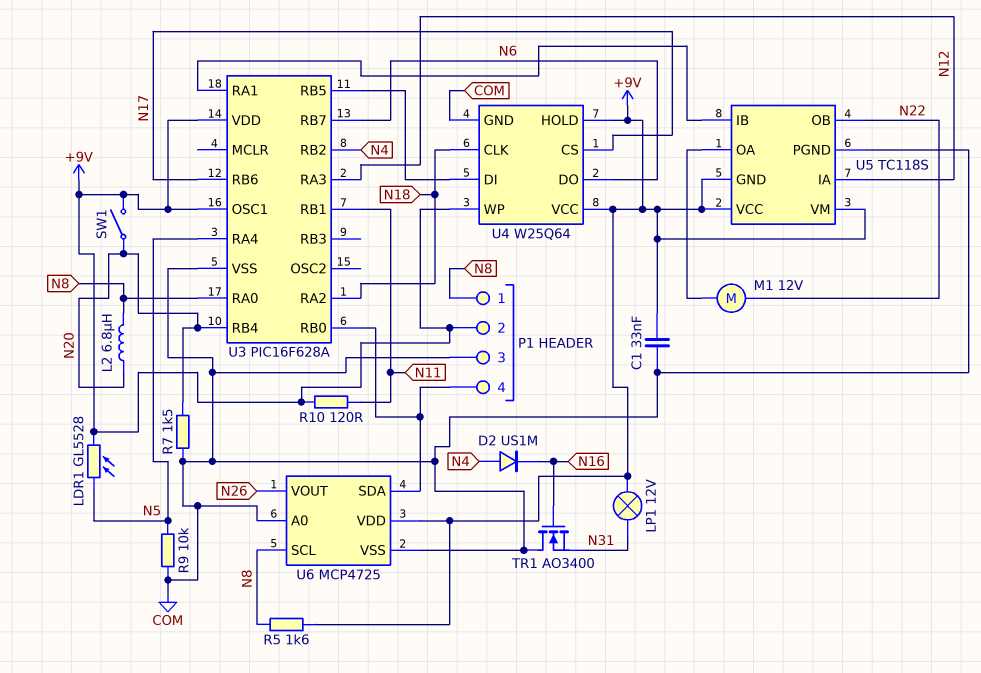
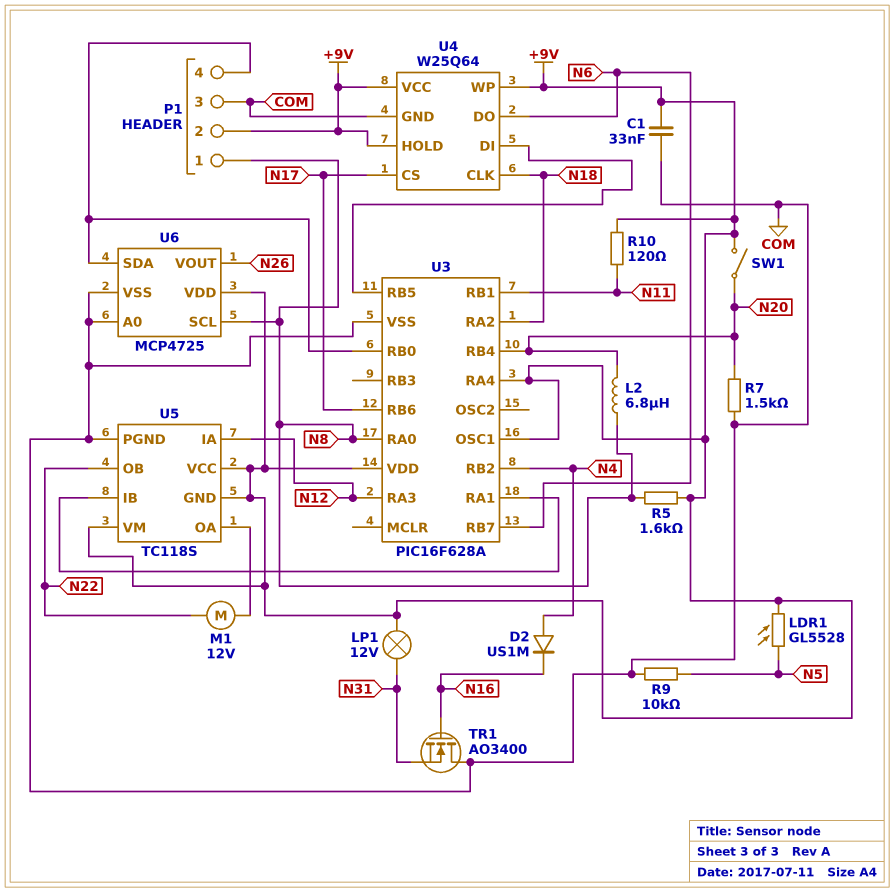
U3 pin RA4: N5 -> +9V

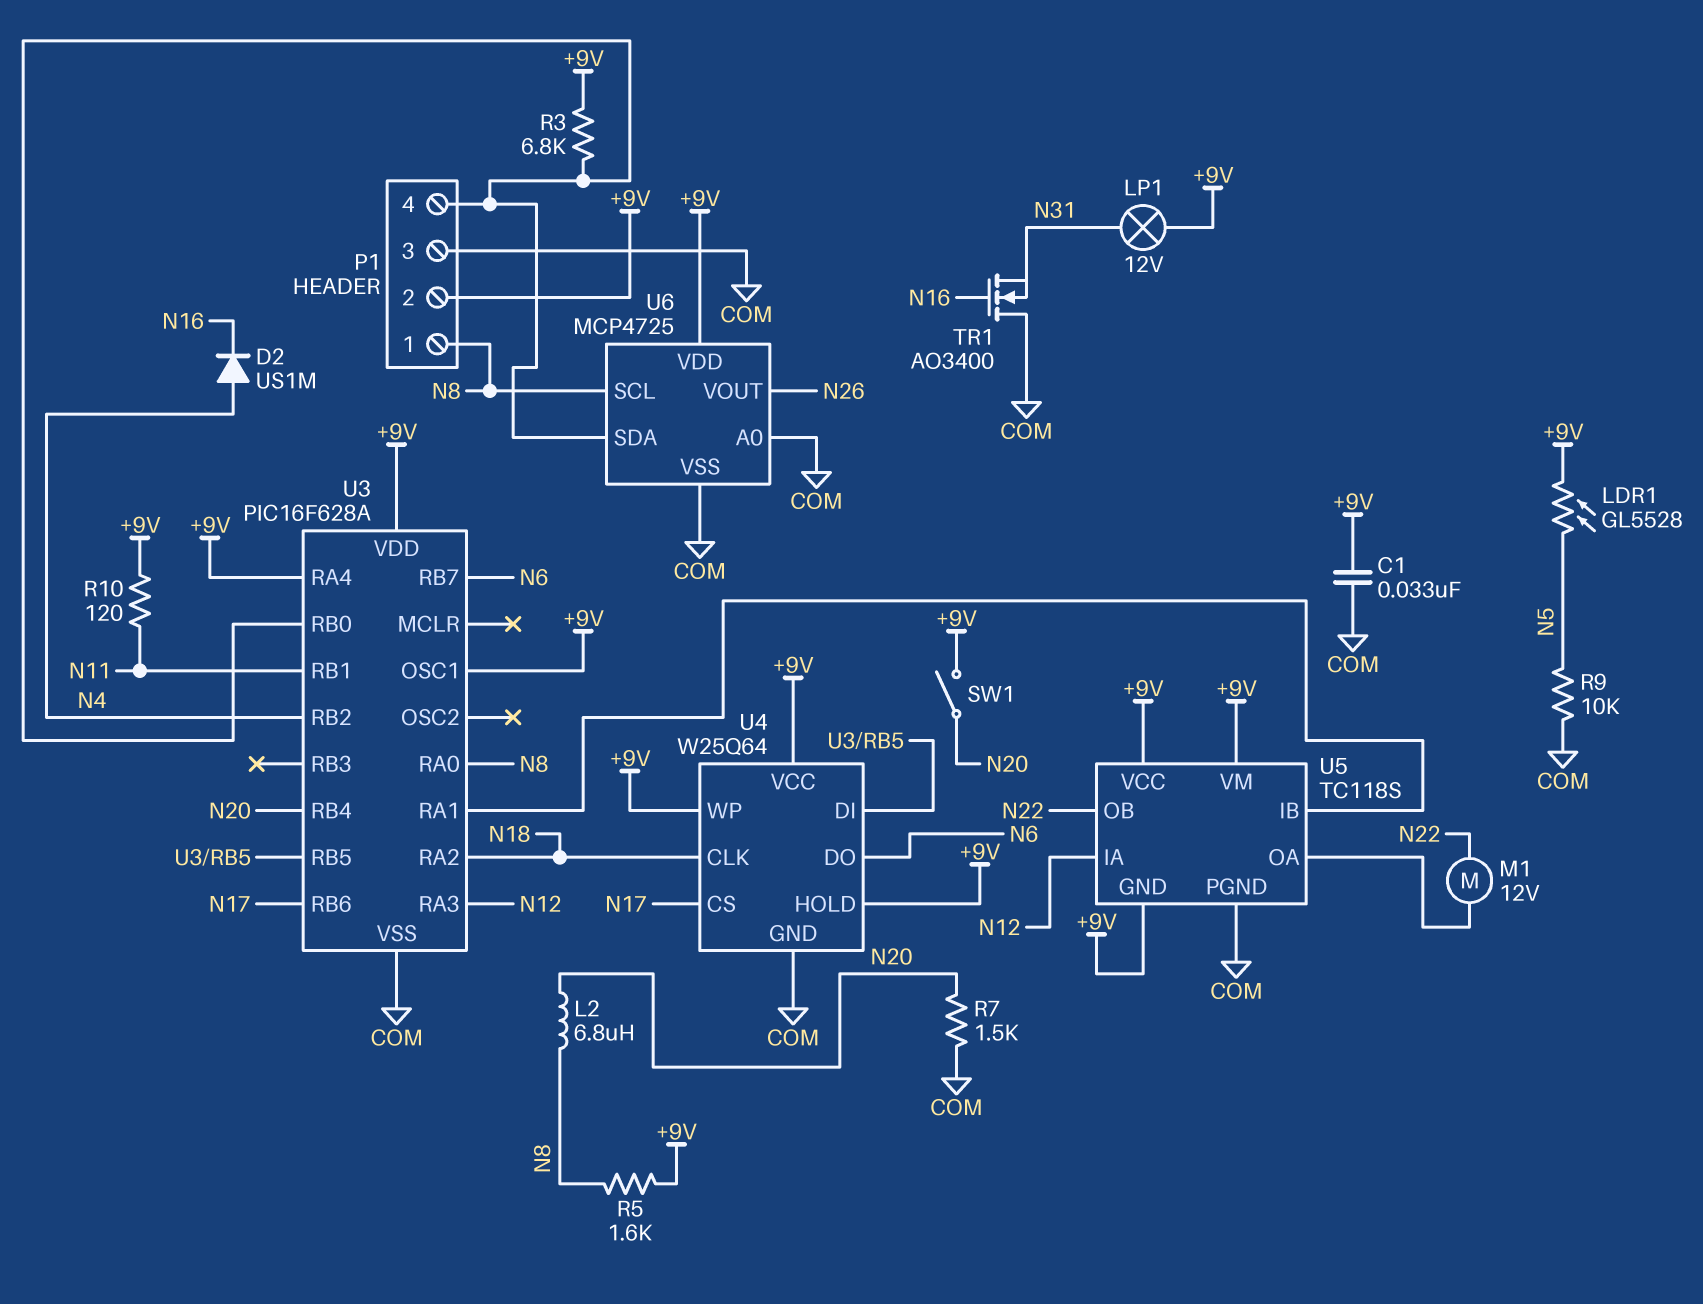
R3: none -> 6.8k (+9V, P1/4)

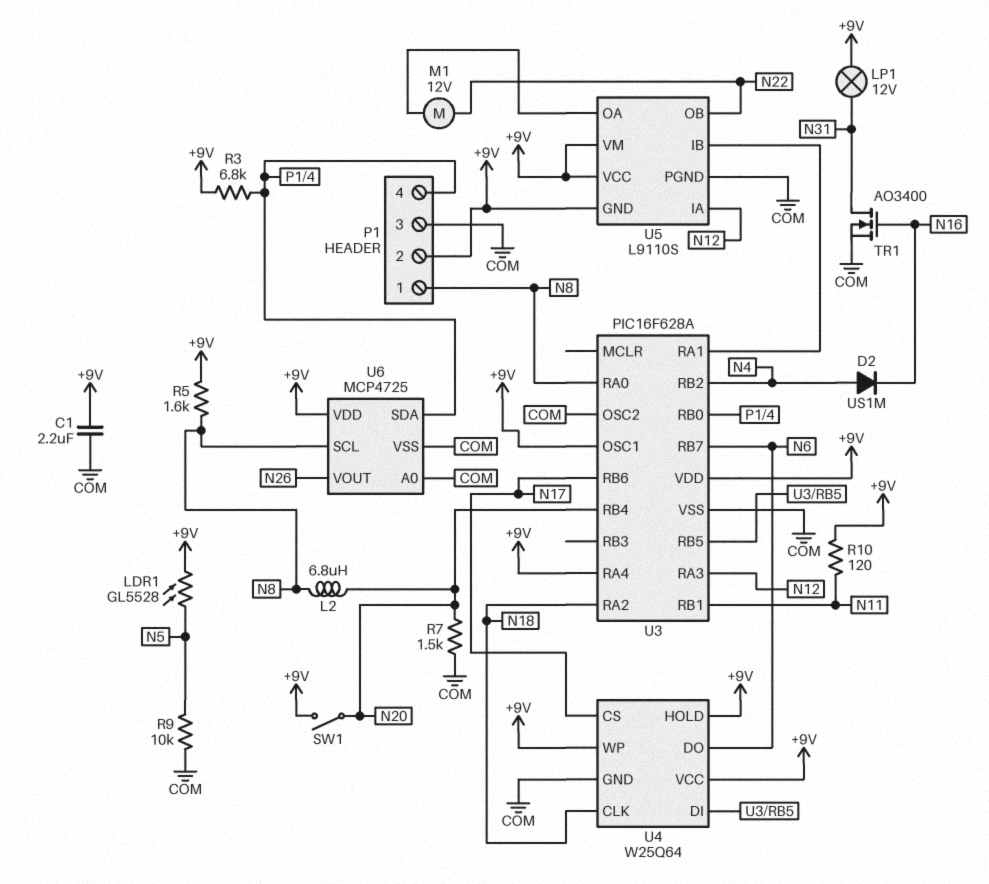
C1: 33nF (+9V, COM) -> 2.2uF (+9V, COM)
TR1: NMOS AO3400 (G N16, D COM, S N31) -> NMOS AO3400 (G N16, D N31, S COM)
U3 pin OSC2: none -> COM
U5: TC118S -> L9110S

